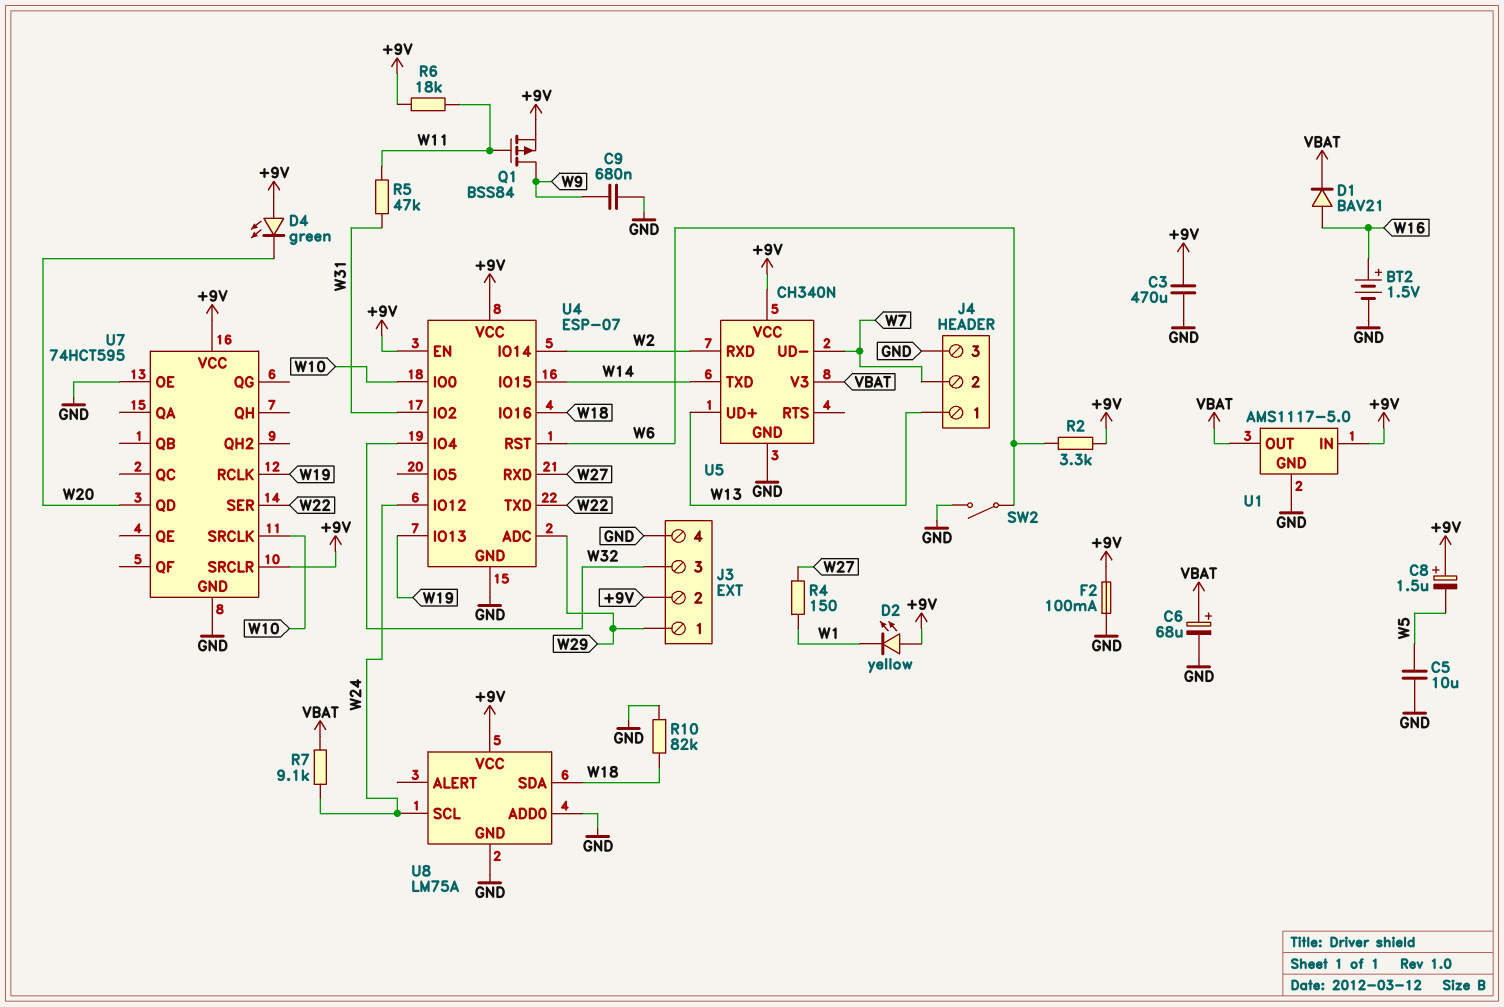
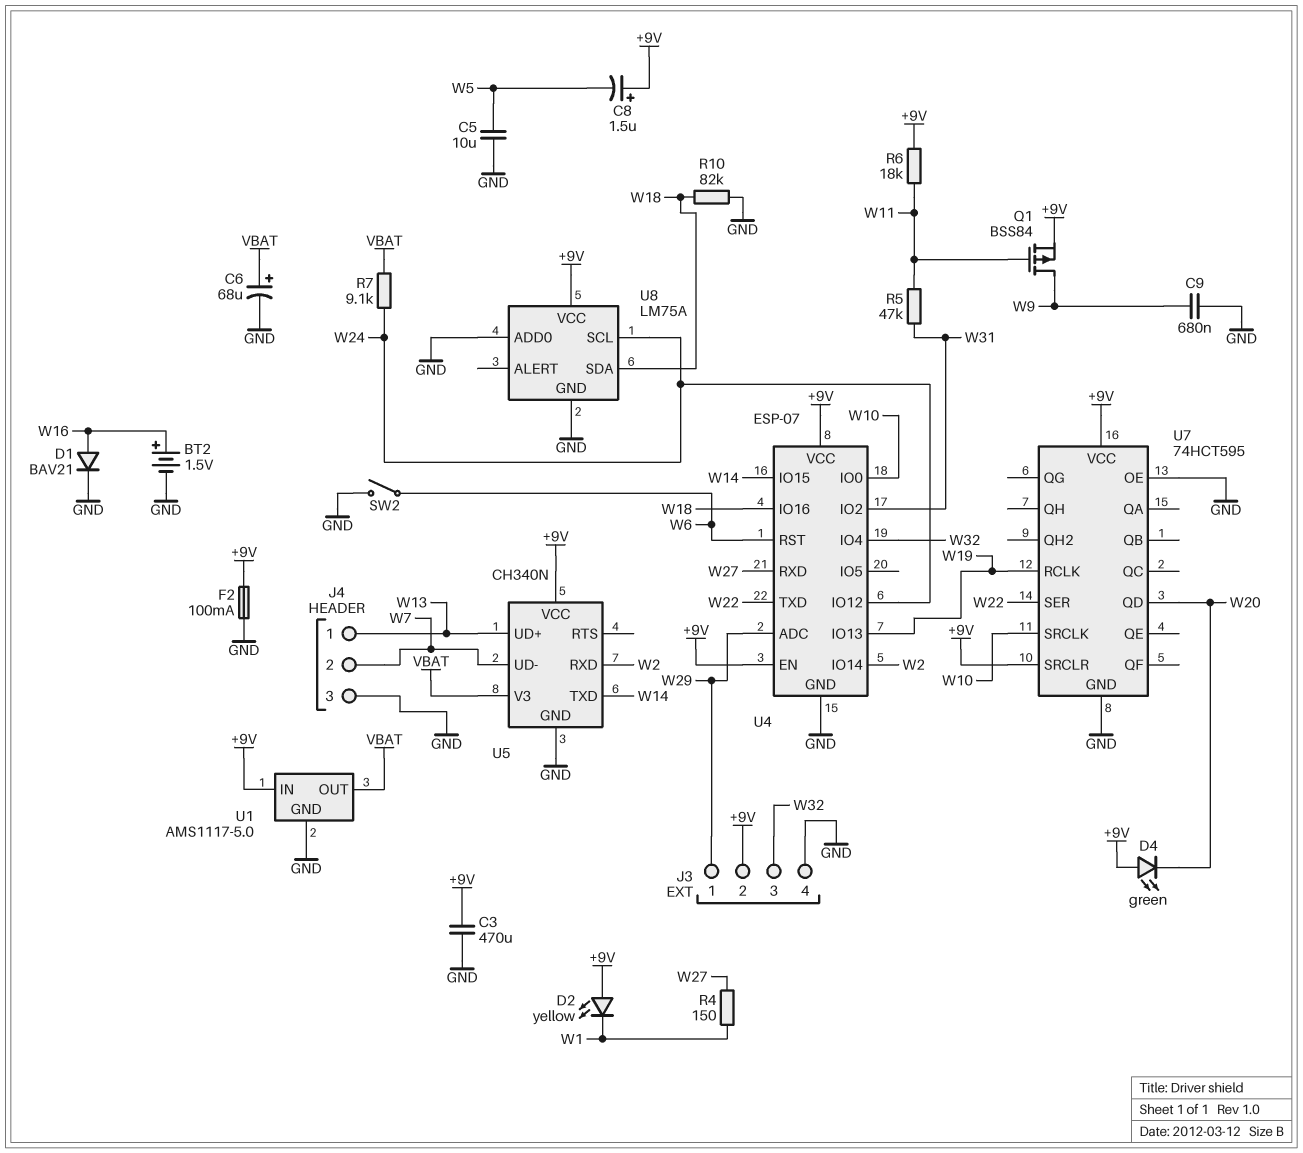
D1: diode BAV21 (A W16, K VBAT) -> diode BAV21 (A W16, K GND)
R2: 3.3k (+9V, W6) -> none

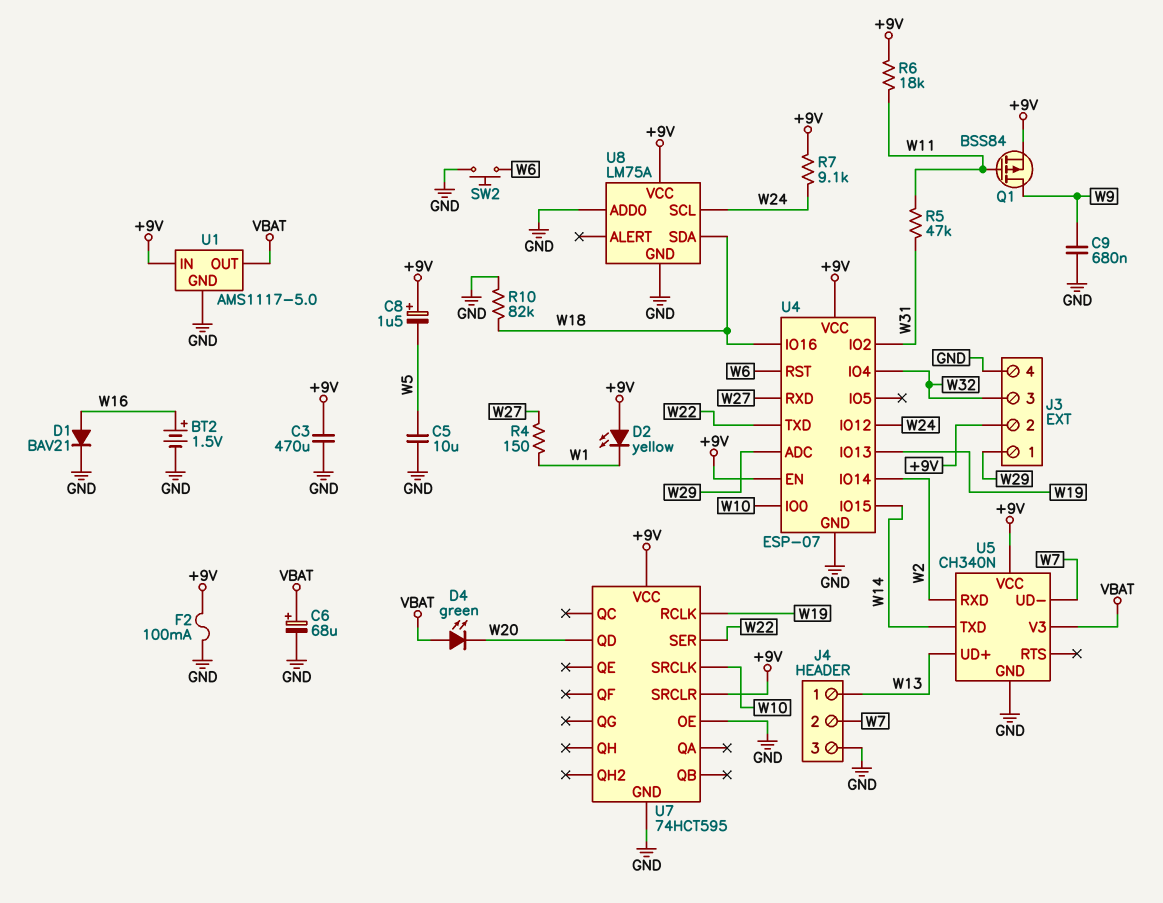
D4: LED green (A +9V, K W20) -> LED green (A VBAT, K W20)
R7: 9.1k (VBAT, W24) -> 9.1k (+9V, W24)
SW2: switch (GND, W6) -> button (GND, W6)

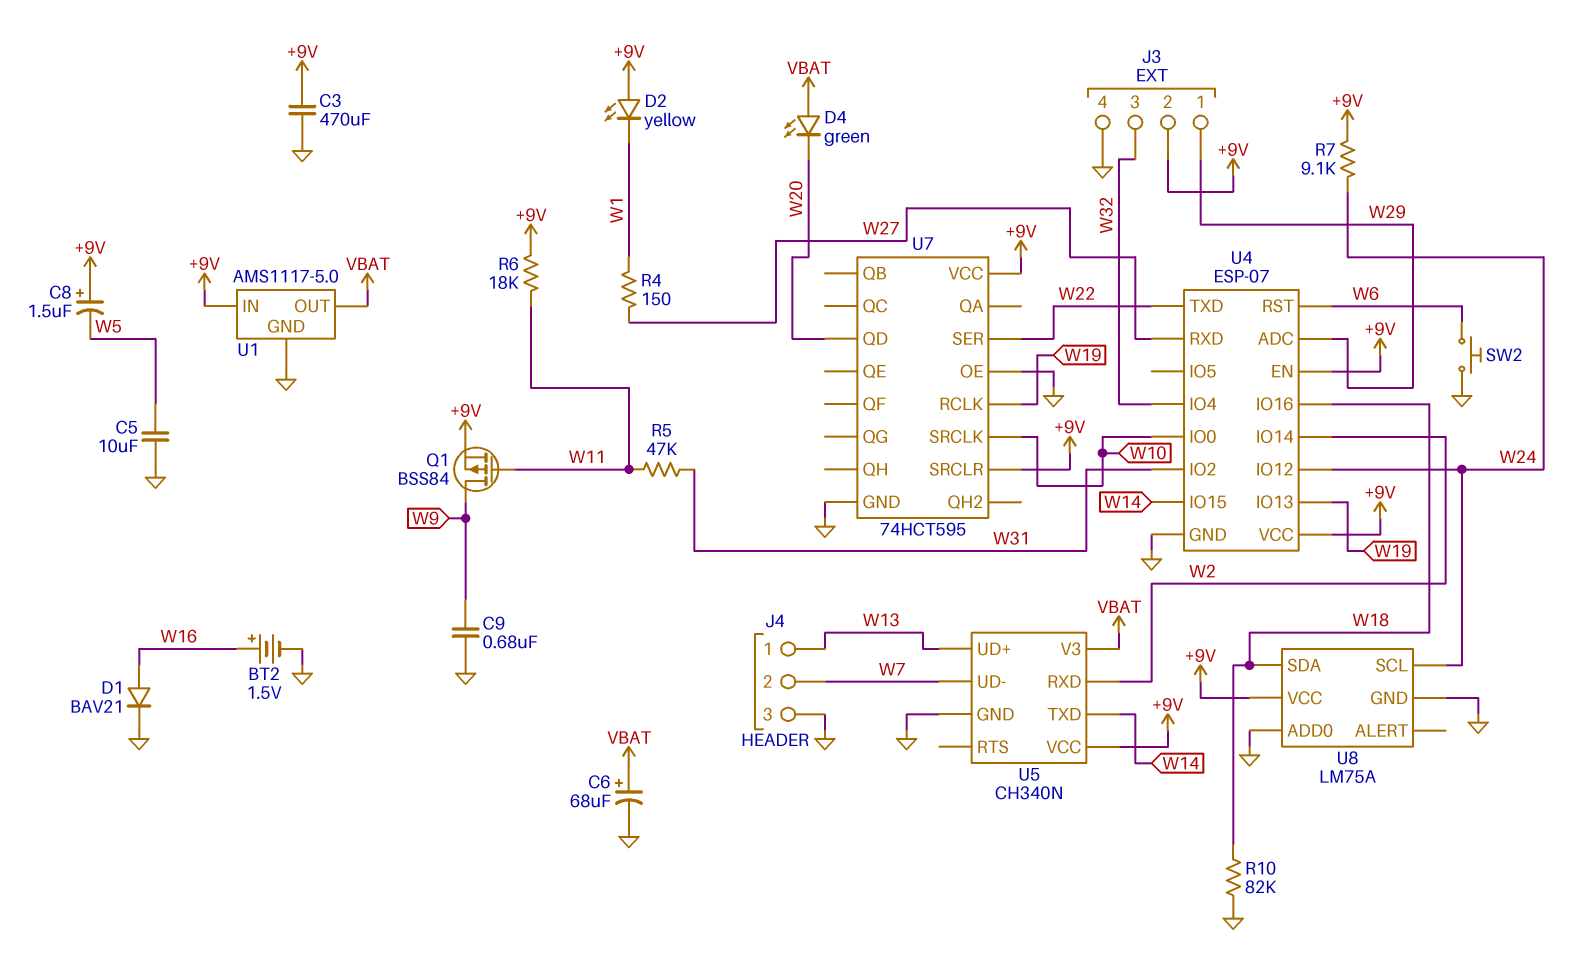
F2: 100mA (+9V, GND) -> none

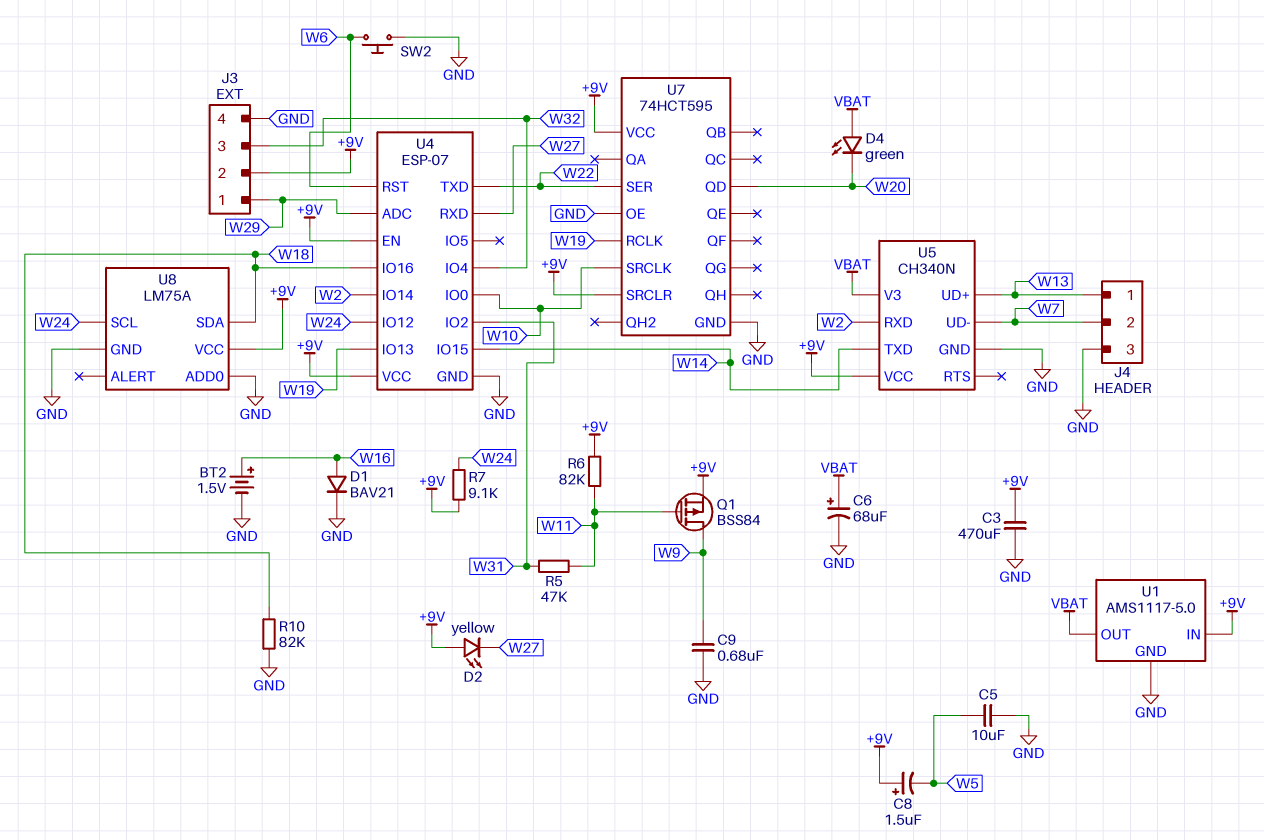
D2: LED yellow (A +9V, K W1) -> LED yellow (A +9V, K W27)
R4: 150 (W1, W27) -> none
R6: 18k (+9V, W11) -> 82k (+9V, W11)

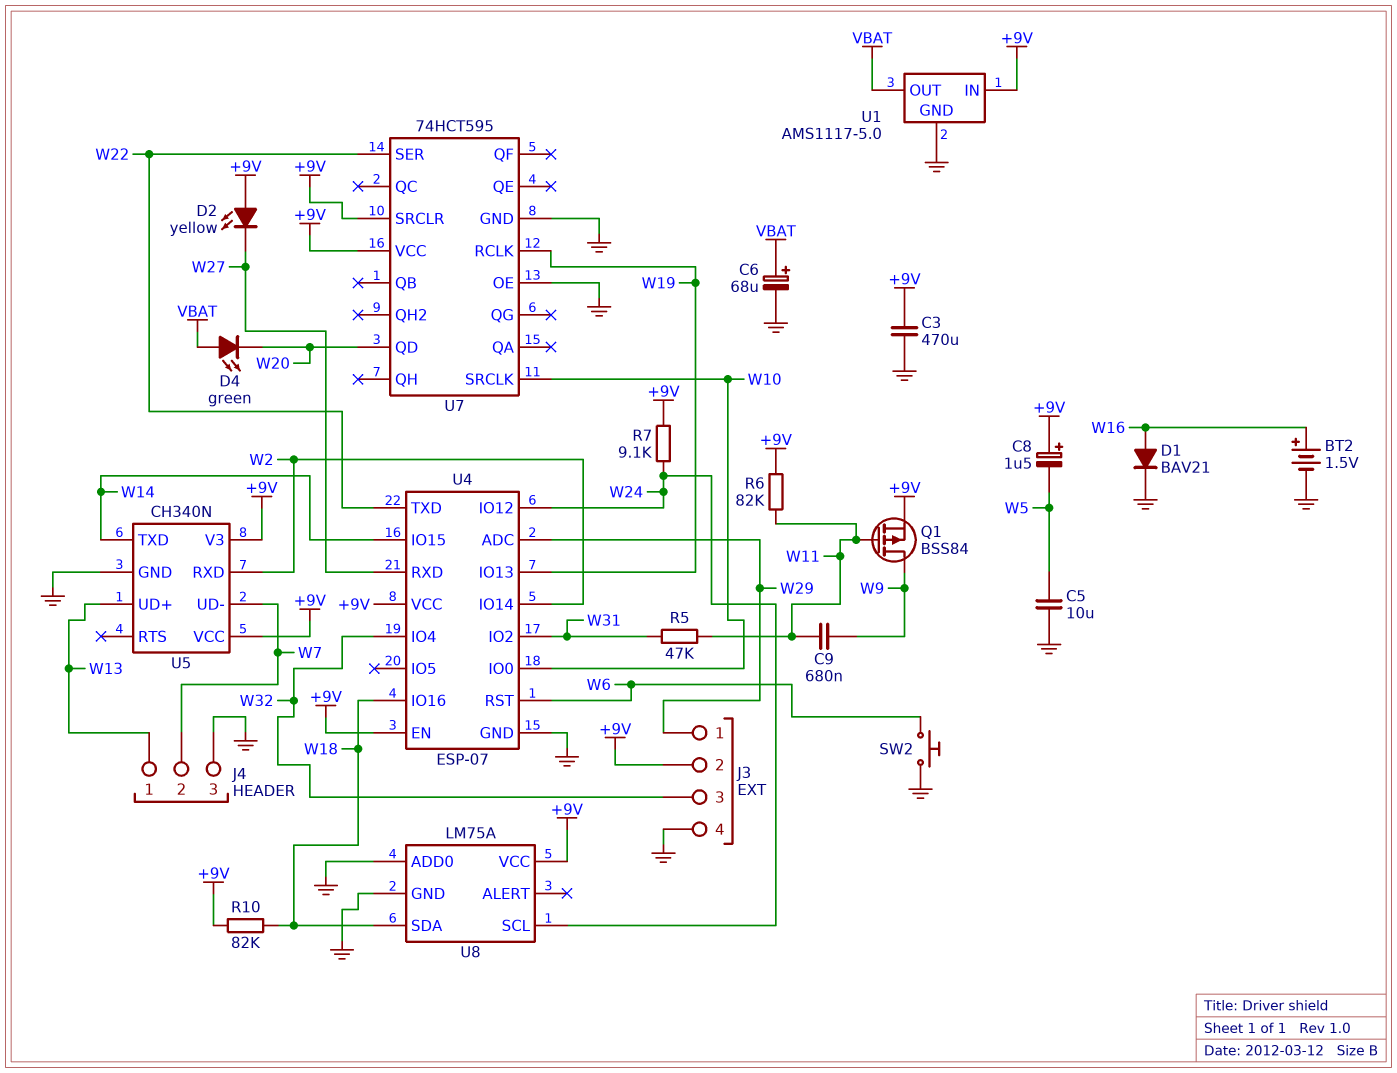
C9: 680nF (GND, W9) -> 680nF (W9, W11)
R10: 82k (GND, W18) -> 82k (+9V, W18)
U5 pin V3: VBAT -> +9V

